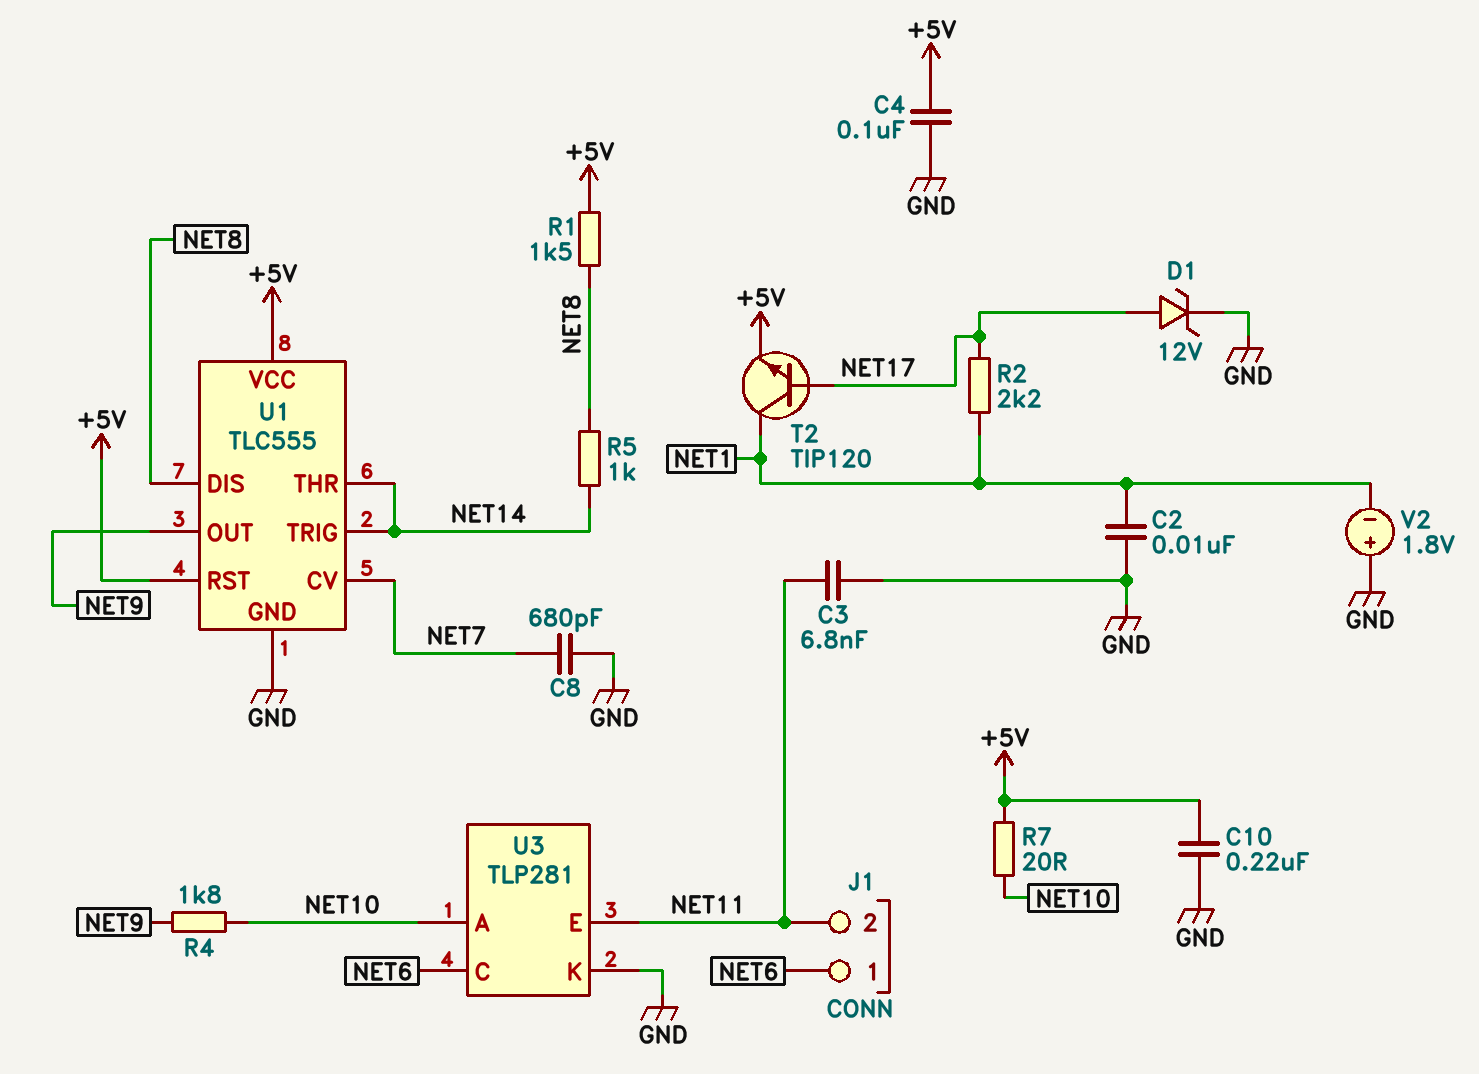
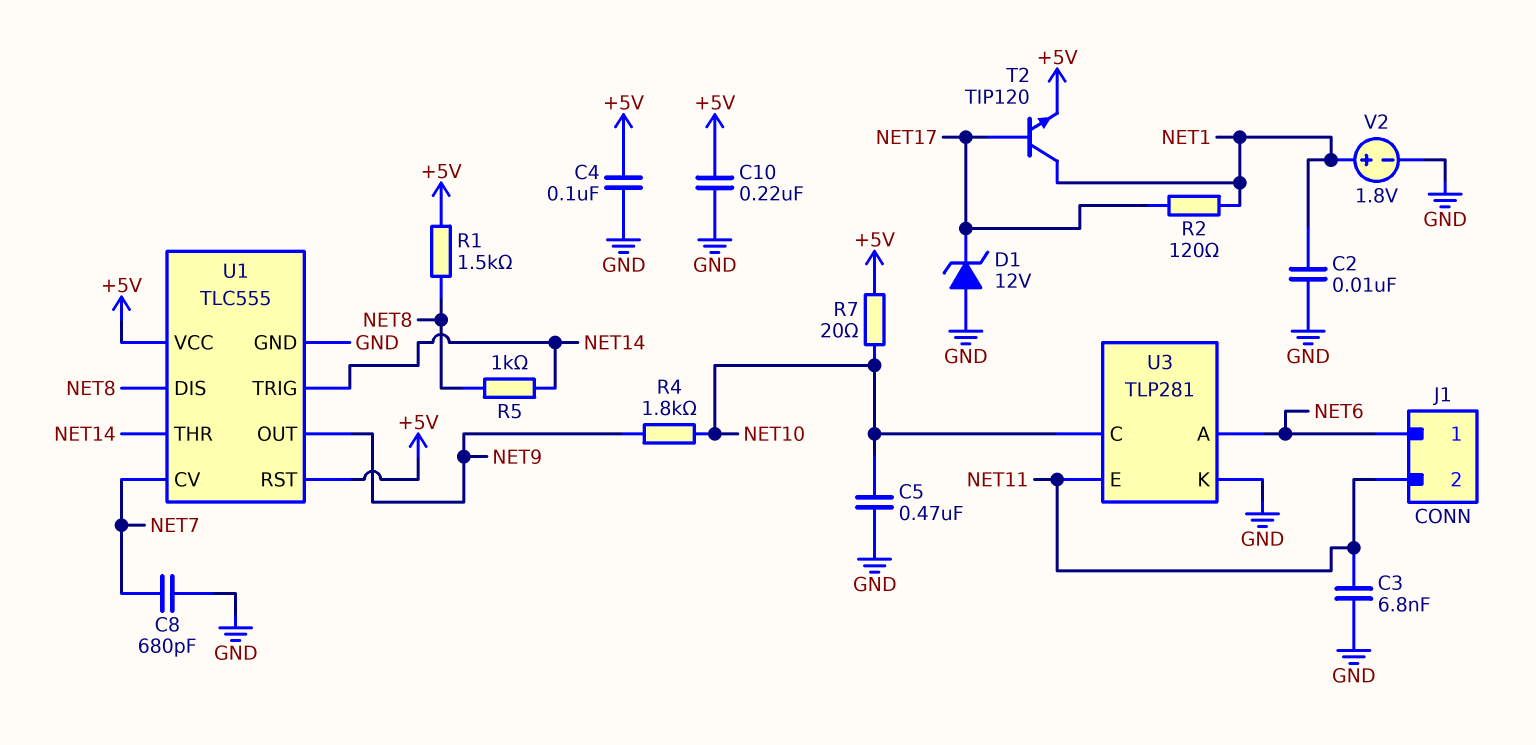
C5: none -> 470nF (GND, NET10)
D1: zener 12V (A NET17, K GND) -> zener 12V (A GND, K NET17)
R2: 2.2k (NET1, NET17) -> 120 (NET1, NET17)
U3 pin A: NET10 -> NET6
U3 pin C: NET6 -> NET10
V2: 1.8V (plus GND, minus NET1) -> 1.8V (plus NET1, minus GND)

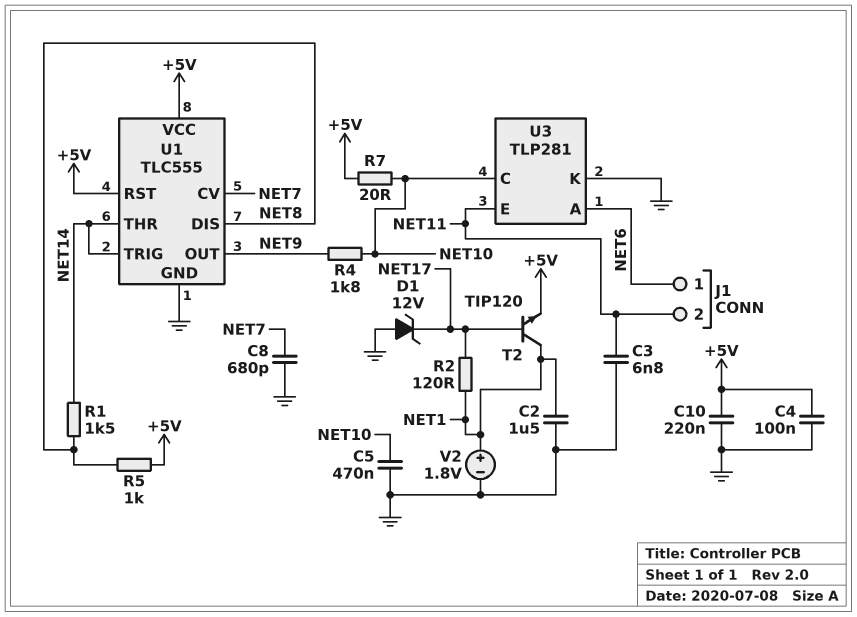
C2: 10nF (GND, NET1) -> 1.5uF (GND, NET1)
R1: 1.5k (+5V, NET8) -> 1.5k (NET8, NET14)
R5: 1k (NET8, NET14) -> 1k (+5V, NET8)

